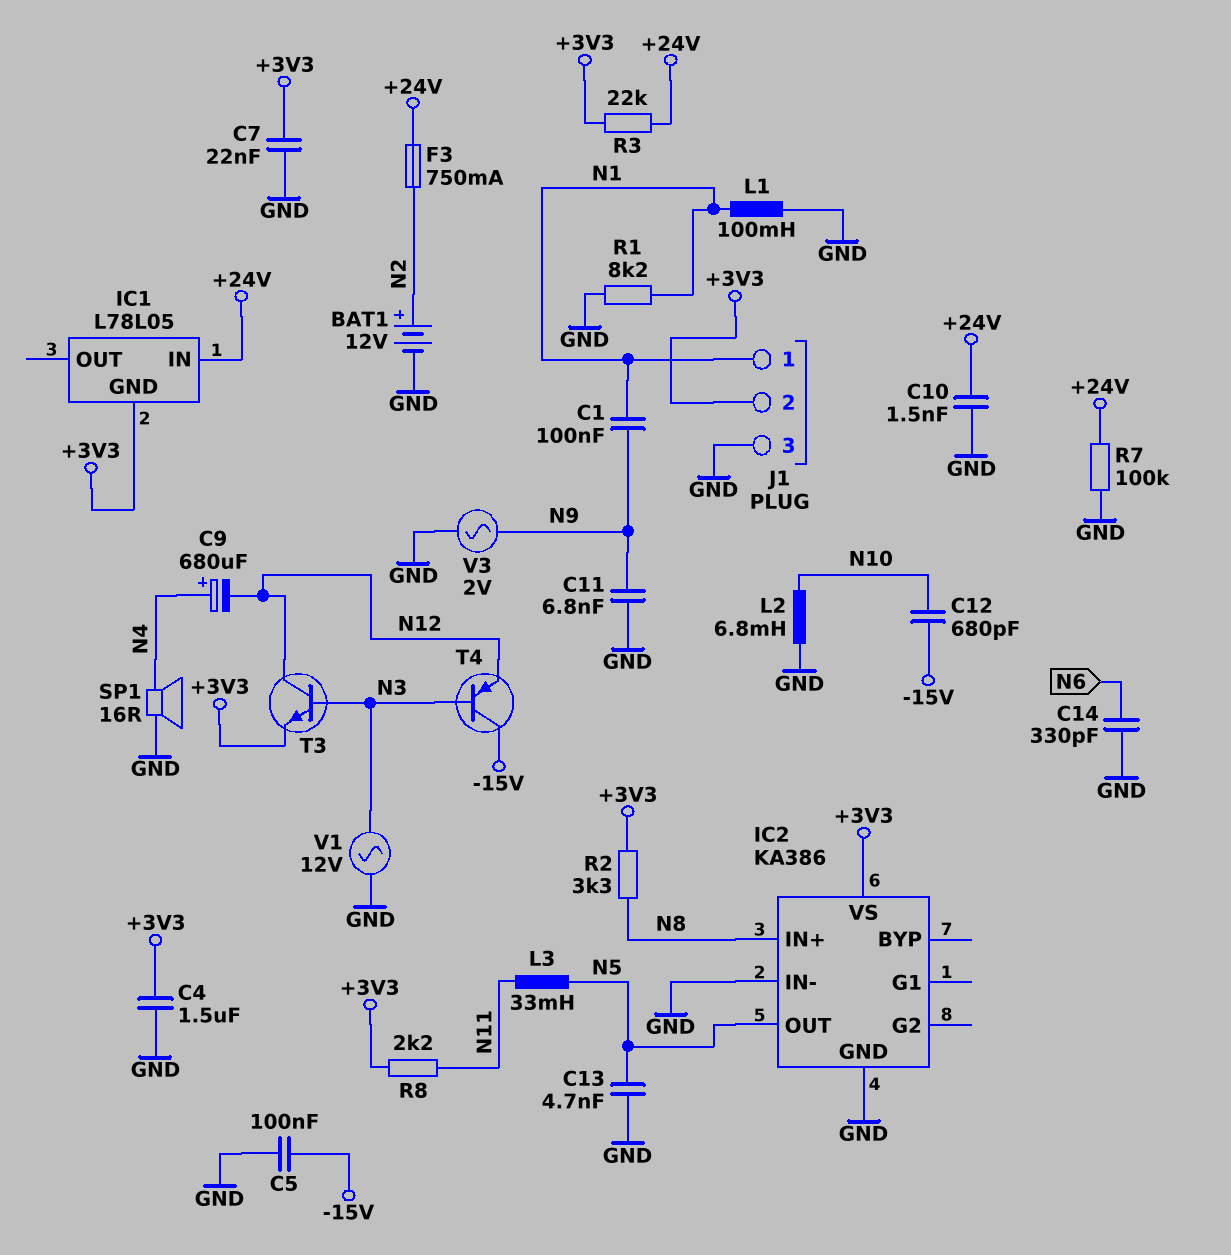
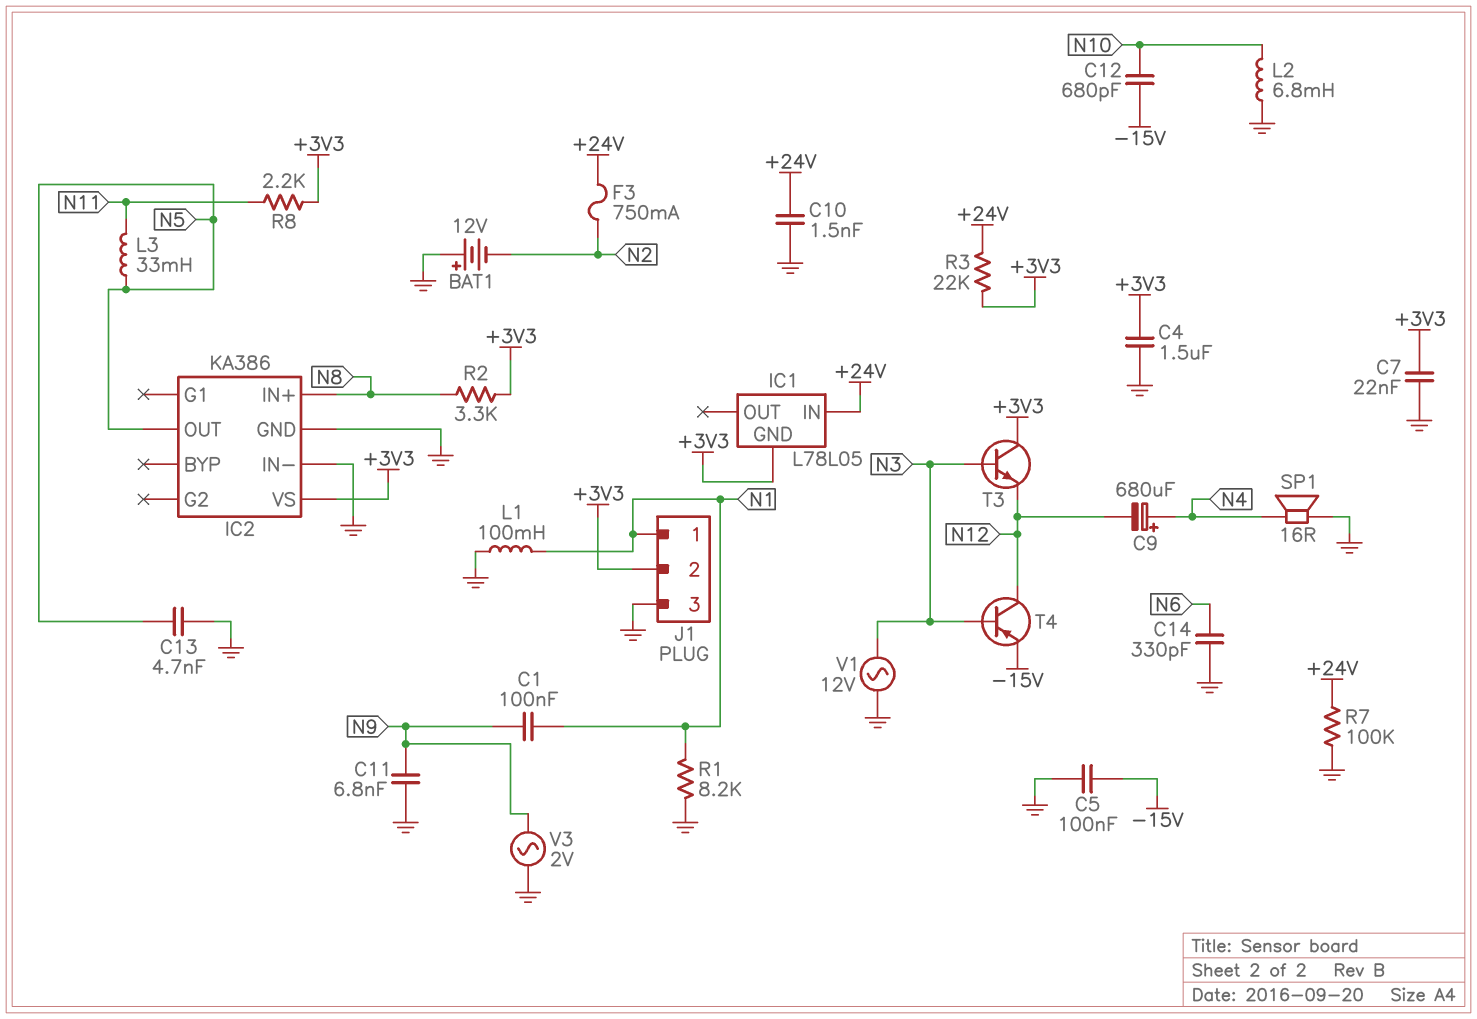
BAT1: 12V (plus N2, minus GND) -> 12V (plus GND, minus N2)
T3: NPN (B N3, C N12, E +3V3) -> NPN (B N3, C +3V3, E N12)
T4: PNP (B N3, C -15V, E N12) -> PNP (B N3, C N12, E -15V)

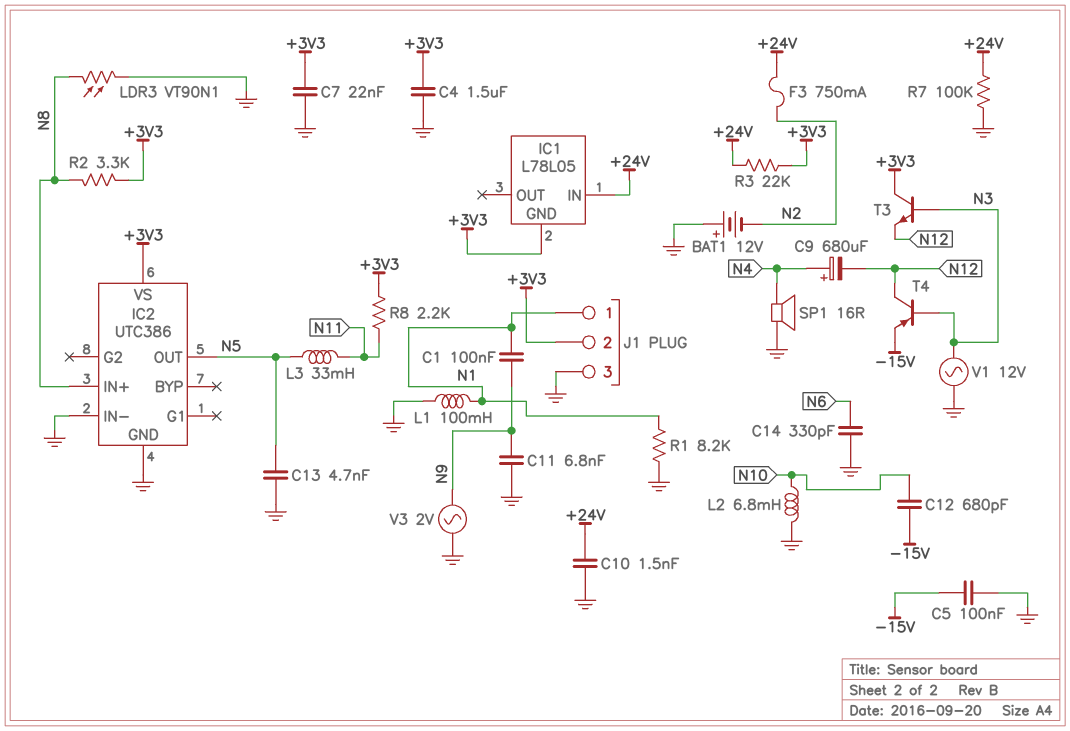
IC2: KA386 -> UTC386
LDR3: none -> VT90N1 (GND, N8)

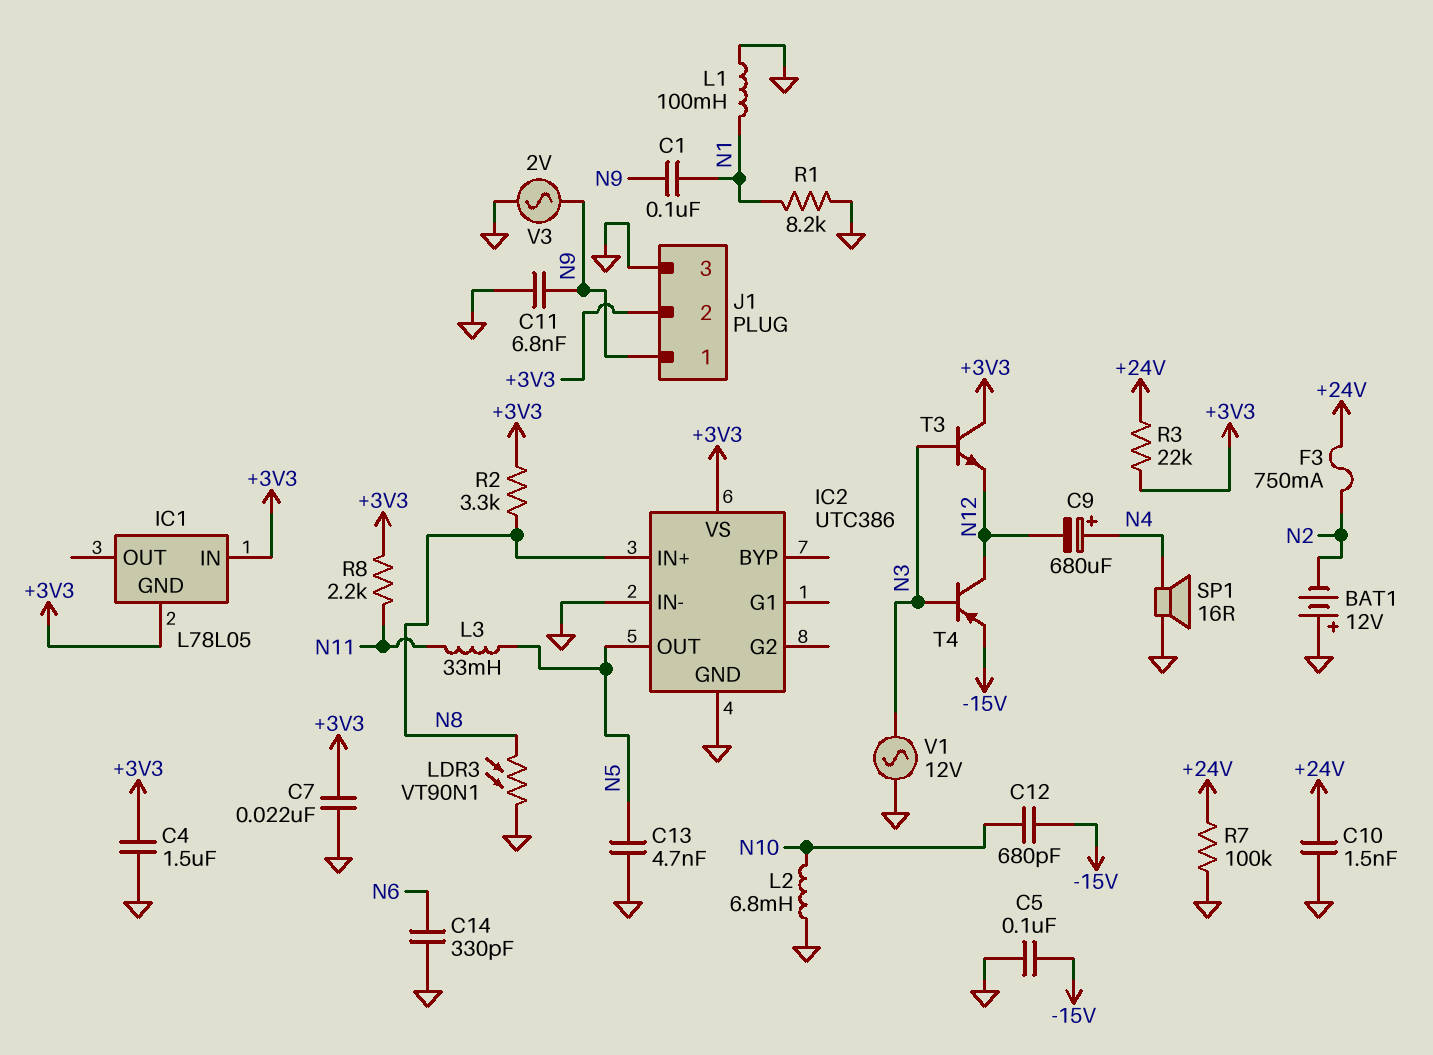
IC1 pin IN: +24V -> +3V3
J1 pin 1: N1 -> N9

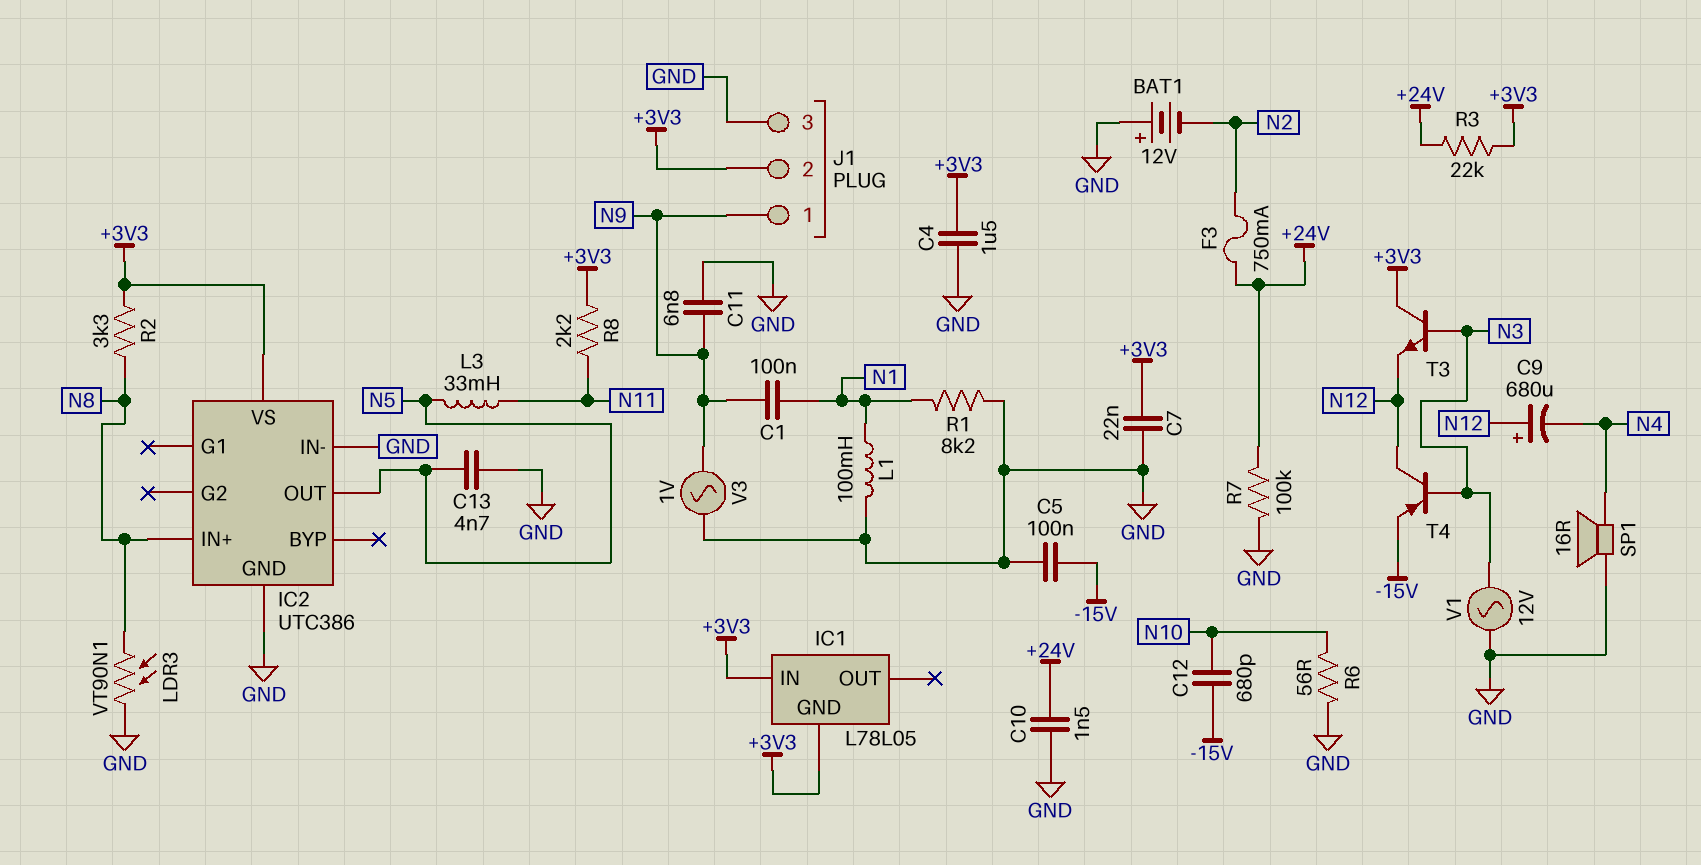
C9: 680uF (plus N4, minus N12) -> 680uF (plus N12, minus N4)
C14: 330pF (GND, N6) -> none
L2: 6.8mH (GND, N10) -> none
R6: none -> 56 (GND, N10)
V3: AC 2V (GND, N9) -> AC 1V (GND, N9)

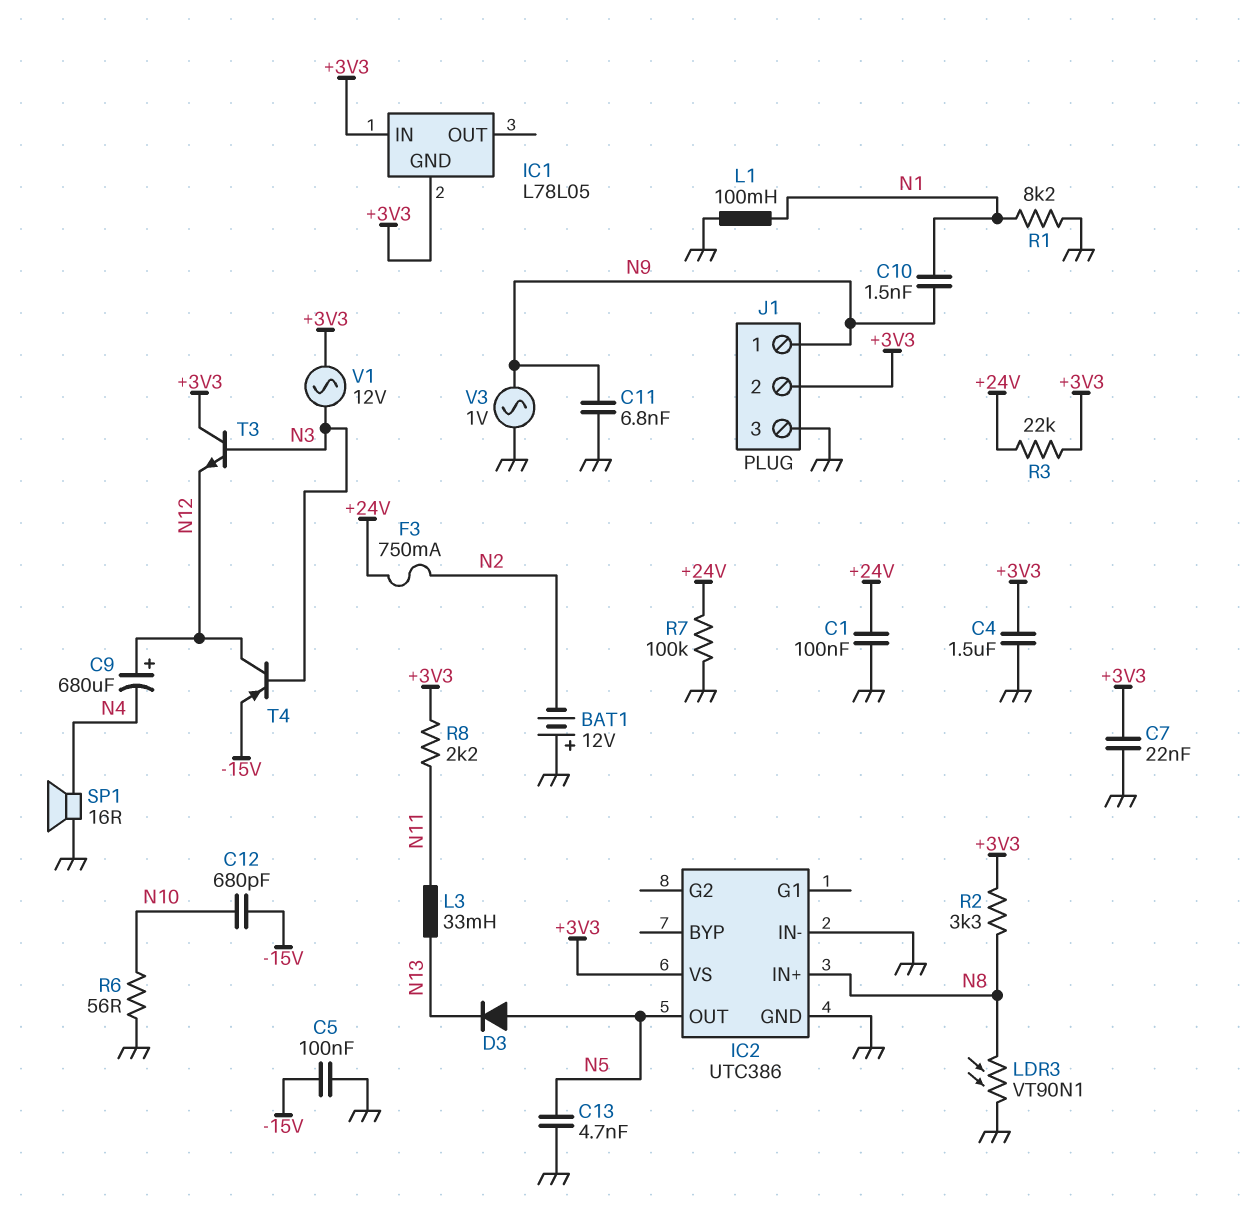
C1: 100nF (N1, N9) -> 100nF (+24V, GND)
C10: 1.5nF (+24V, GND) -> 1.5nF (N1, N9)
D3: none -> diode (A N5, K N13)
L3: 33mH (N5, N11) -> 33mH (N11, N13)
V1: AC 12V (GND, N3) -> AC 12V (+3V3, N3)

